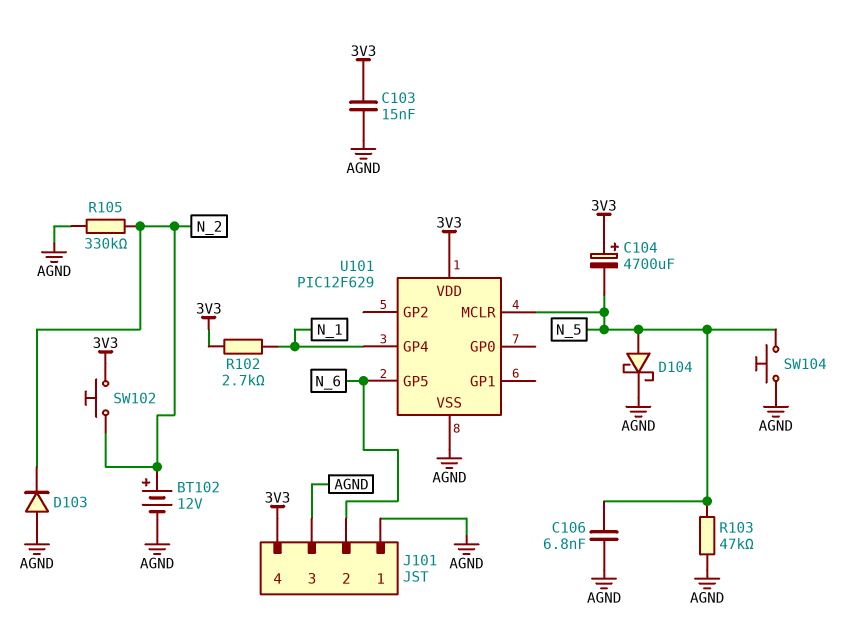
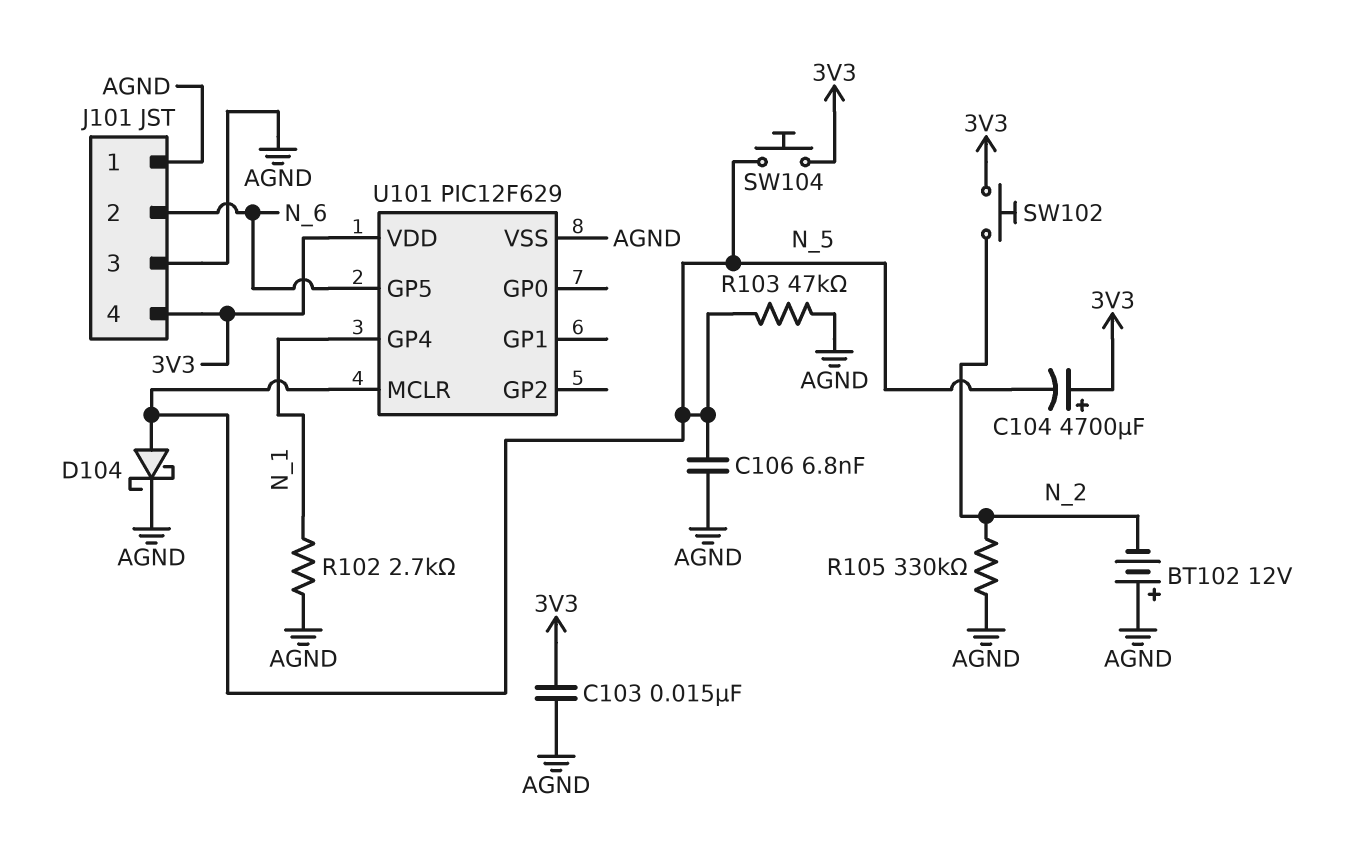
BT102: 12V (plus N_2, minus AGND) -> 12V (plus AGND, minus N_2)
D103: diode (A AGND, K N_2) -> none
R102: 2.7k (3V3, N_1) -> 2.7k (AGND, N_1)
SW104: button (AGND, N_5) -> button (3V3, N_5)

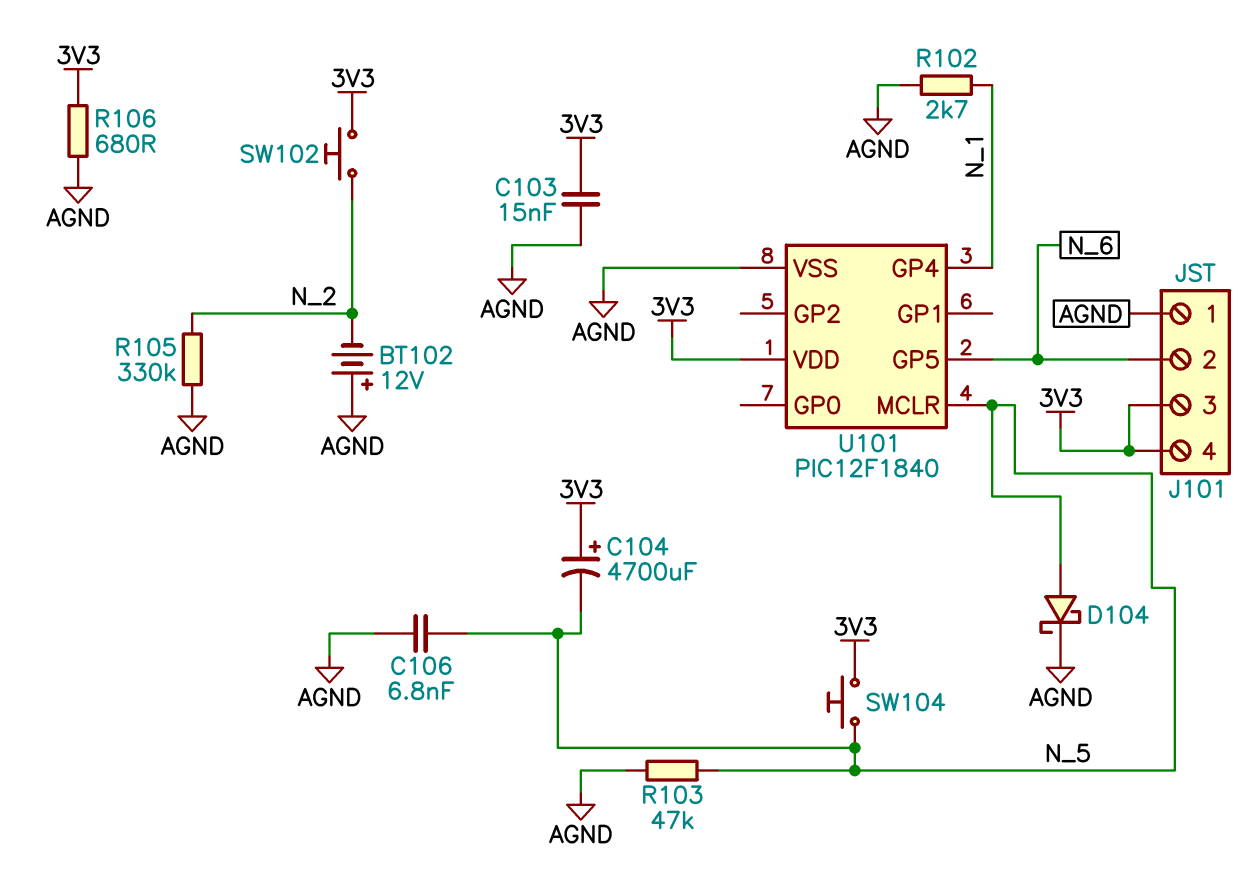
J101 pin 3: AGND -> 3V3
R106: none -> 680 (3V3, AGND)
U101: PIC12F629 -> PIC12F1840

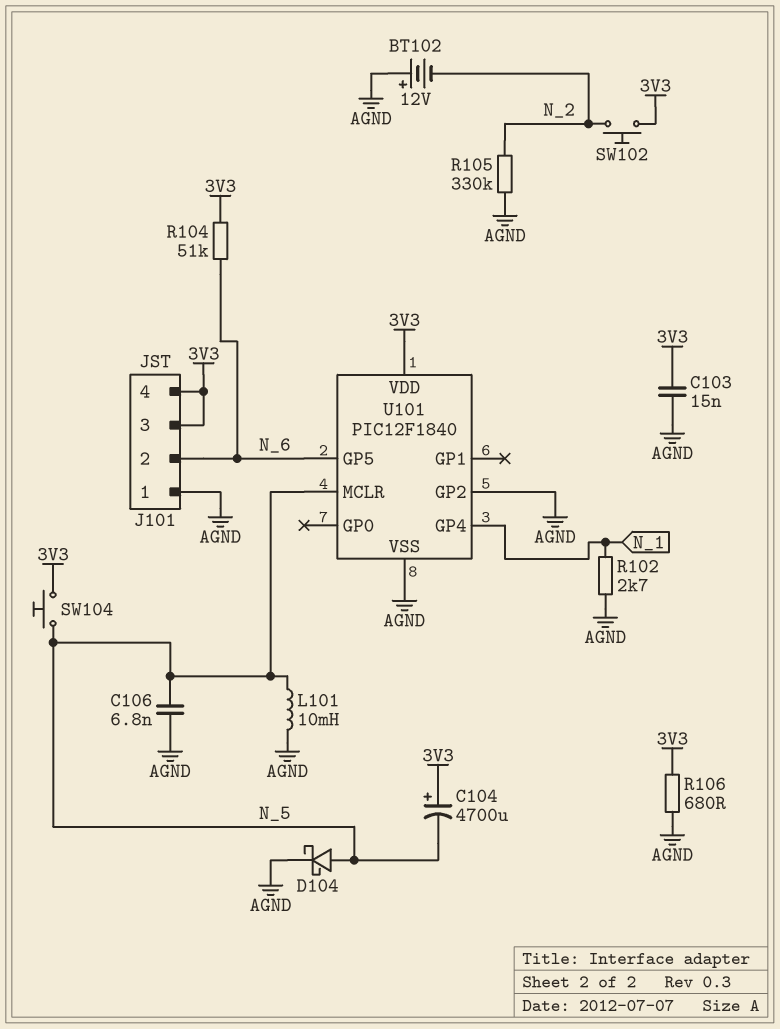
L101: none -> 10mH (AGND, N_5)
R103: 47k (AGND, N_5) -> none
R104: none -> 51k (3V3, N_6)
U101 pin GP2: none -> AGND

